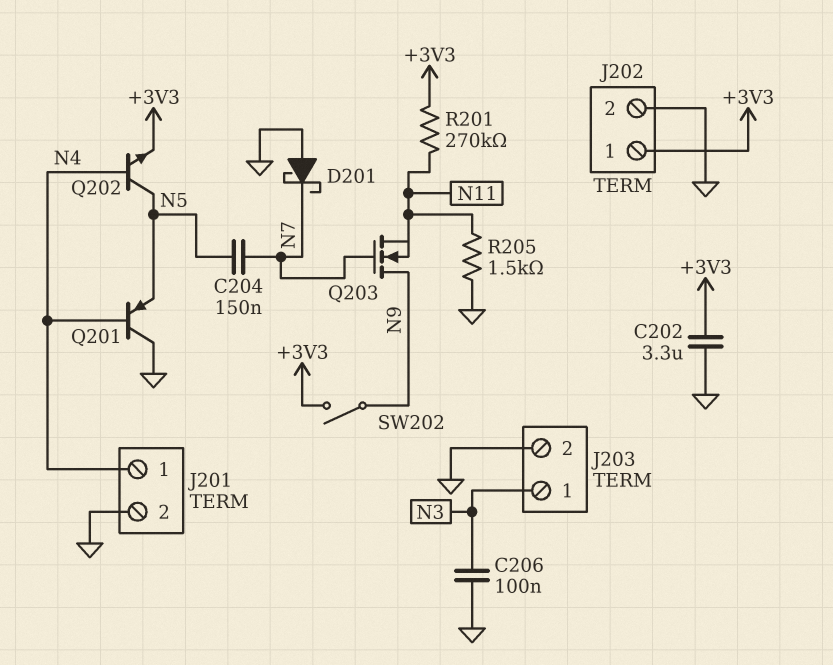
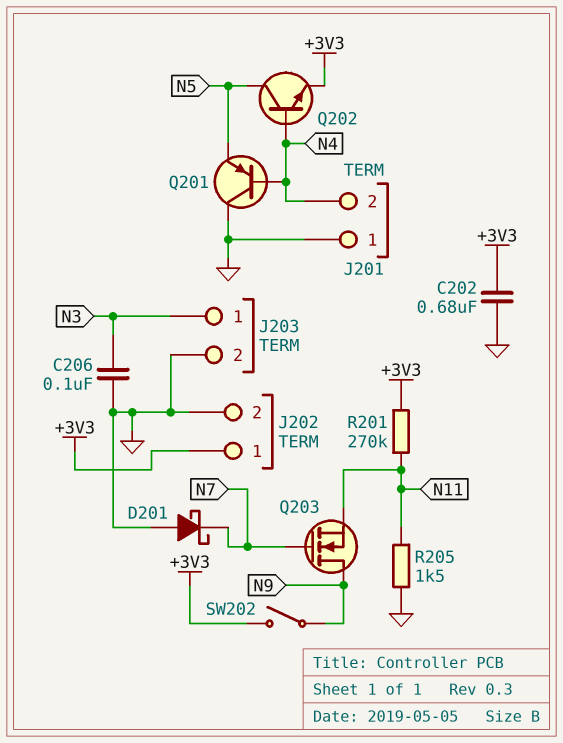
C202: 3.3uF (+3V3, GND) -> 680nF (+3V3, GND)
C204: 150nF (N5, N7) -> none
J201 pin 1: N4 -> GND
J201 pin 2: GND -> N4

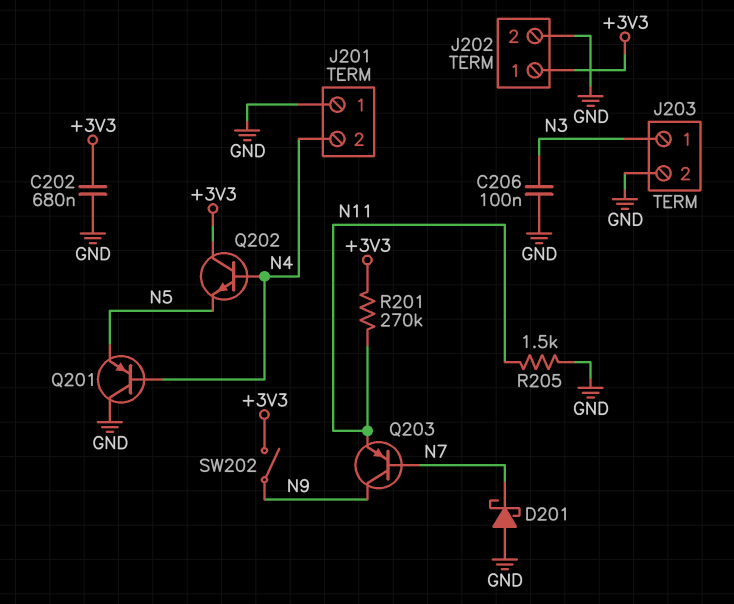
Q202: NPN (B N4, C N5, E +3V3) -> NPN (B N4, C +3V3, E N5)
Q203: NMOS (G N7, D N9, S N11) -> PNP (B N7, C N9, E N11)

